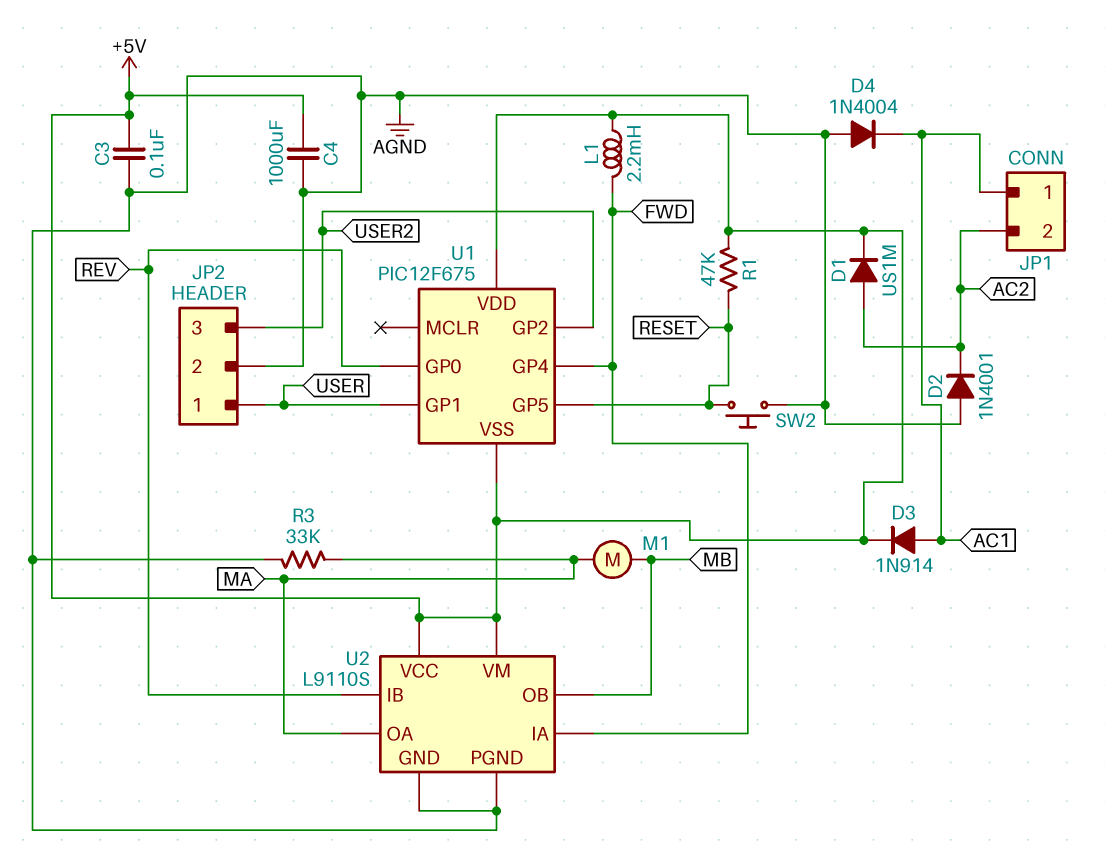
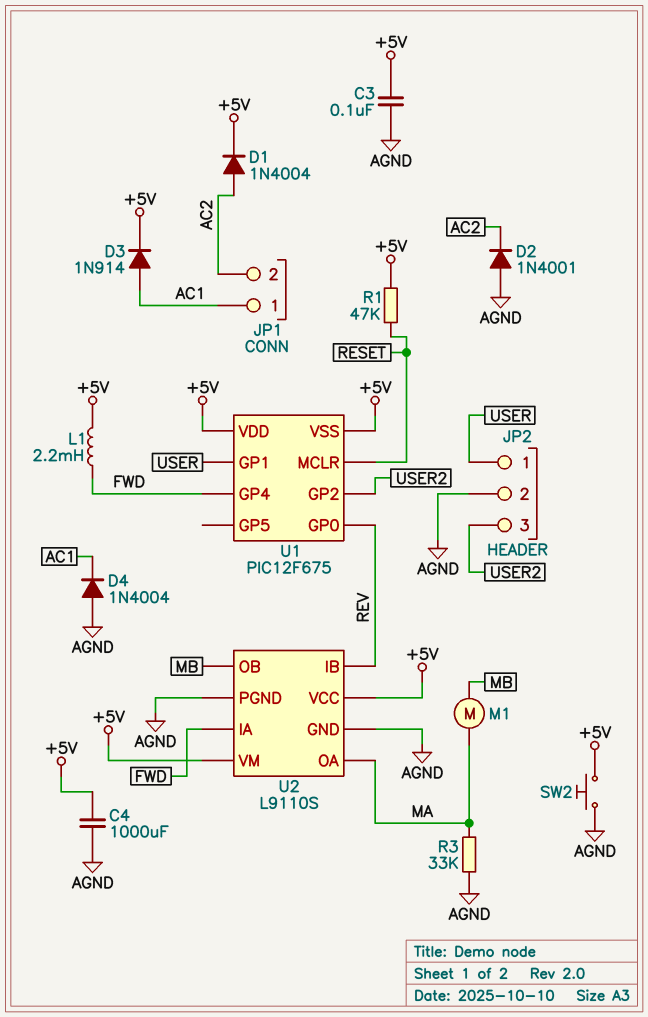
D1: diode US1M (A AC2, K +5V) -> diode 1N4004 (A AC2, K +5V)
SW2: button (AGND, RESET) -> button (+5V, AGND)
U1 pin GP5: RESET -> none
U1 pin MCLR: none -> RESET

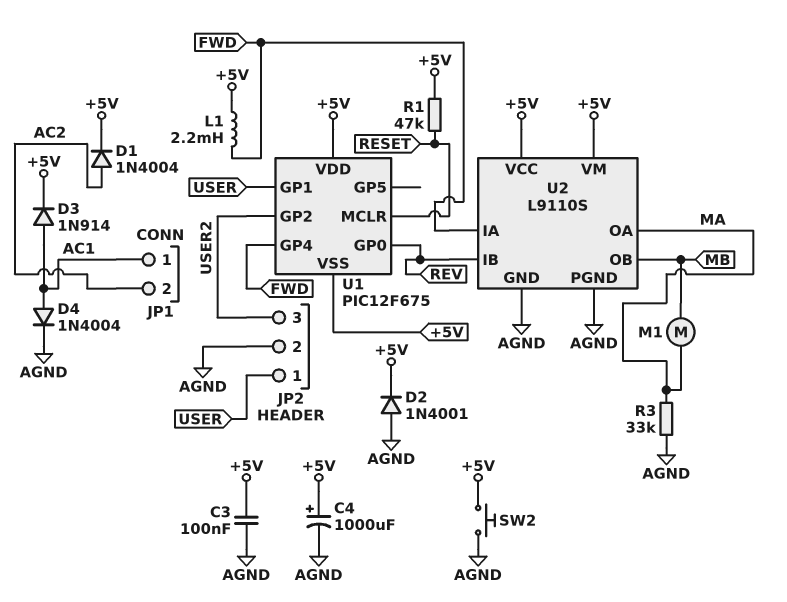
C4: 1000uF (+5V, AGND) -> 1000uF (plus +5V, minus AGND)
D2: diode 1N4001 (A AGND, K AC2) -> diode 1N4001 (A AGND, K +5V)
D4: diode 1N4004 (A AGND, K AC1) -> diode 1N4004 (A AC1, K AGND)

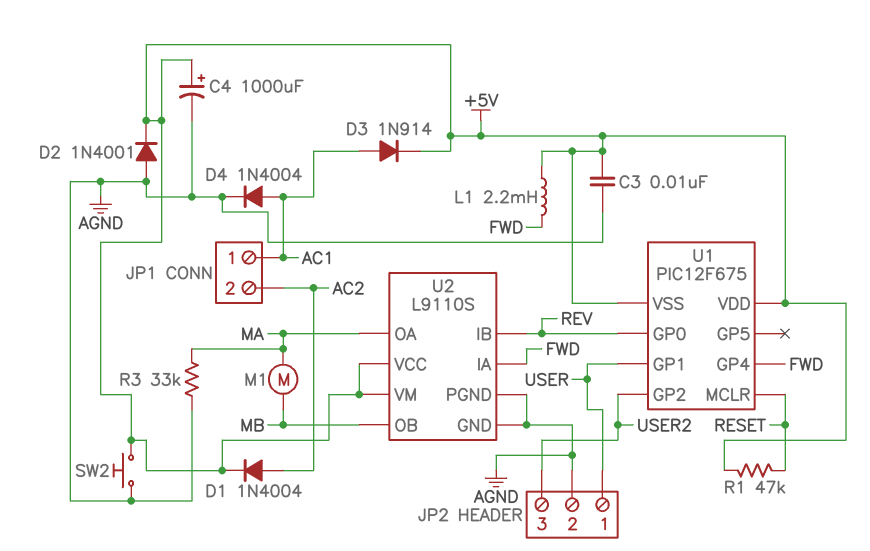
C3: 100nF (+5V, AGND) -> 10nF (+5V, AGND)

